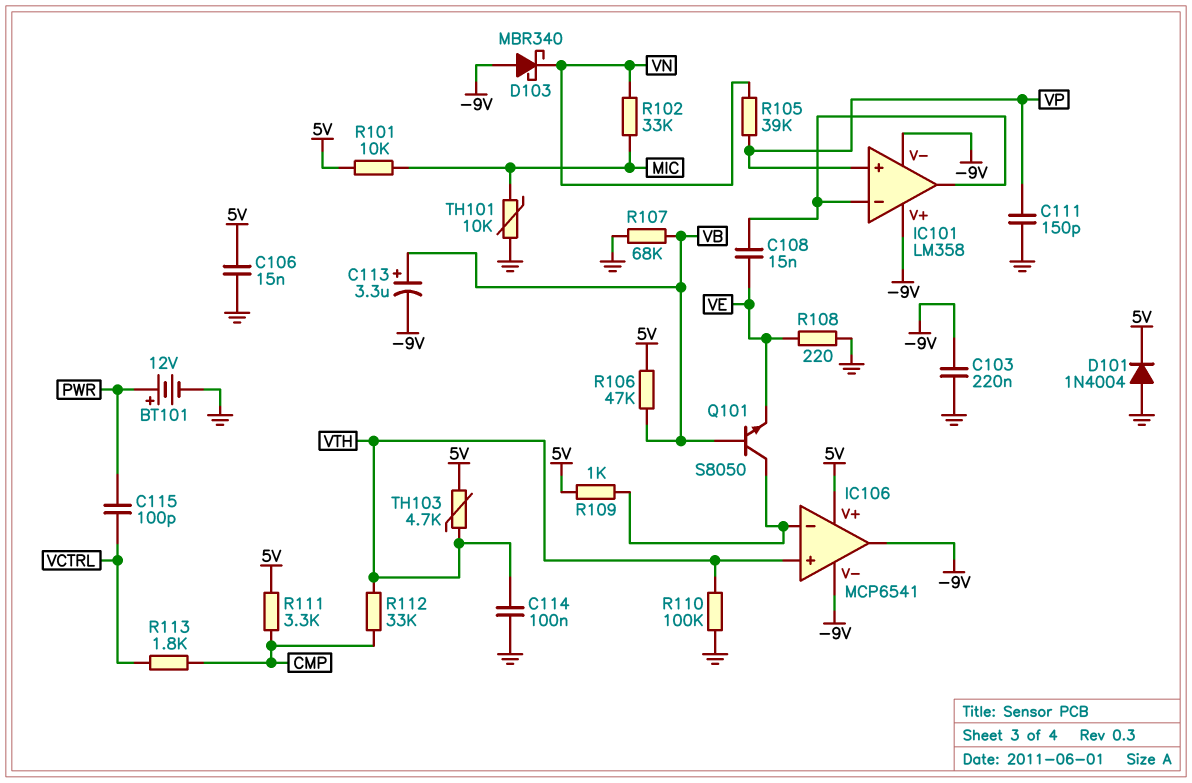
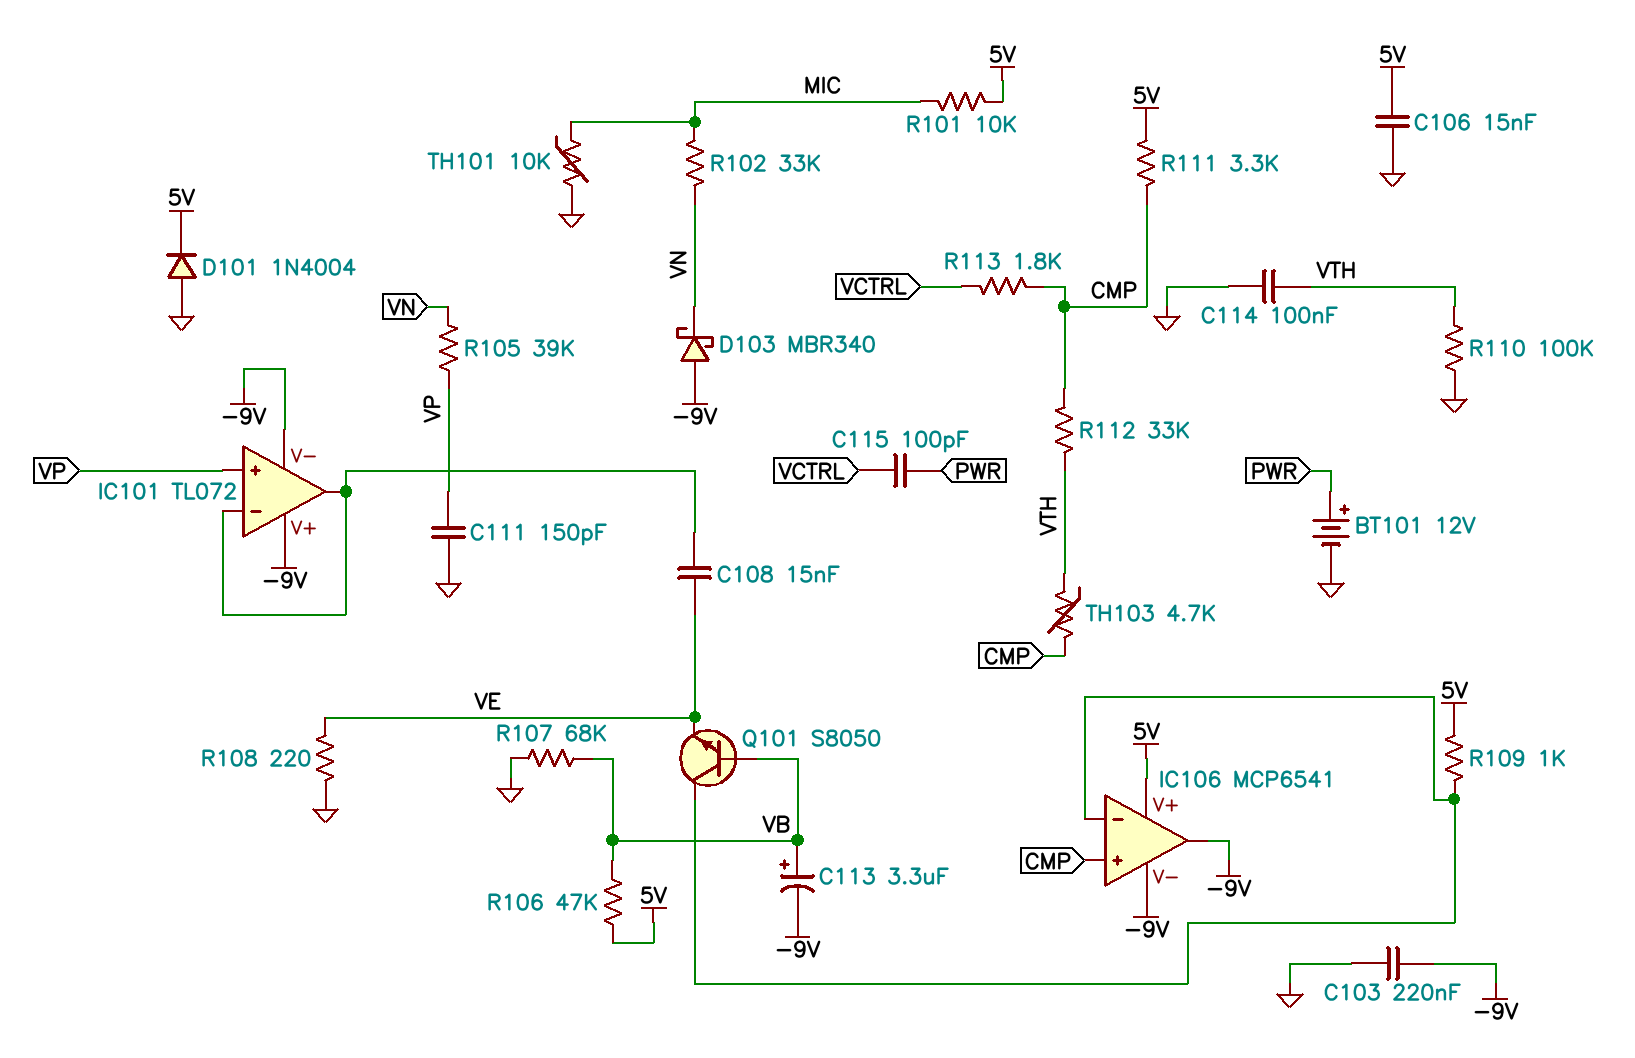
IC101: LM358 -> TL072
IC106 pin in+: VTH -> CMP
TH103: 4.7k (5V, VTH) -> 4.7k (CMP, VTH)

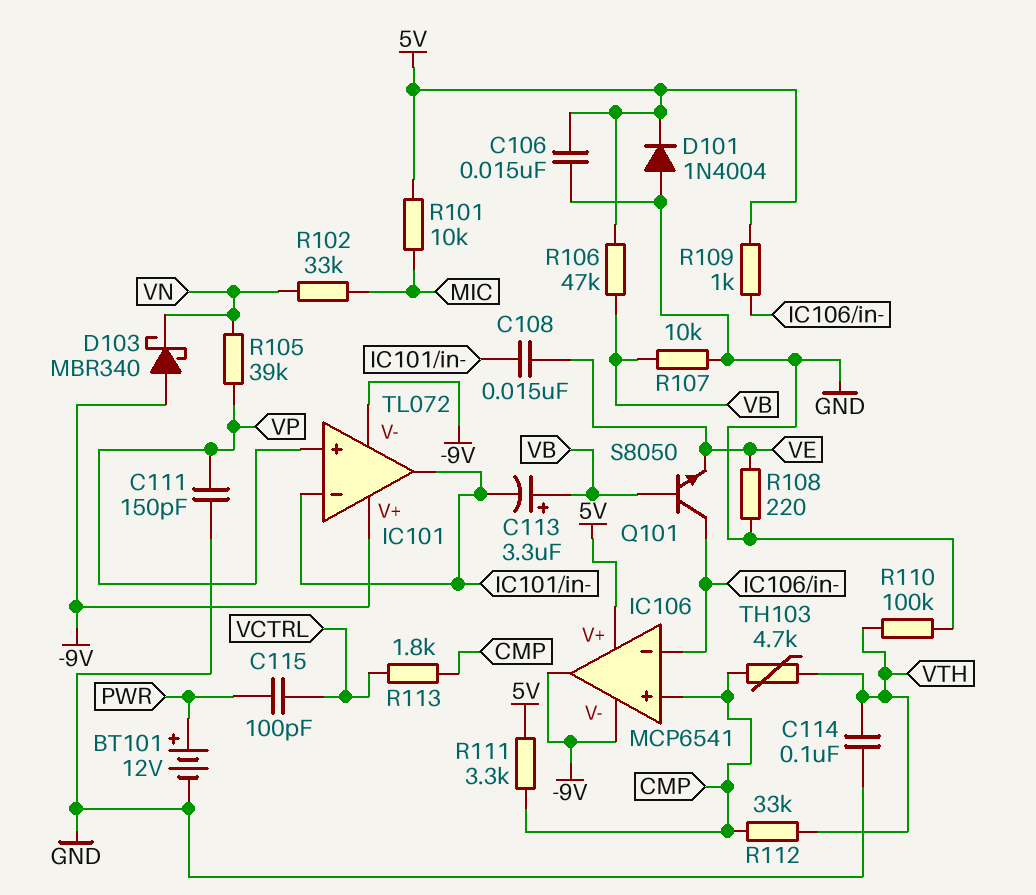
C103: 220nF (-9V, GND) -> none
C113: 3.3uF (plus VB, minus -9V) -> 3.3uF (plus VB, minus IC101/in-)
R107: 68k (GND, VB) -> 10k (GND, VB)
TH101: 10k (GND, MIC) -> none

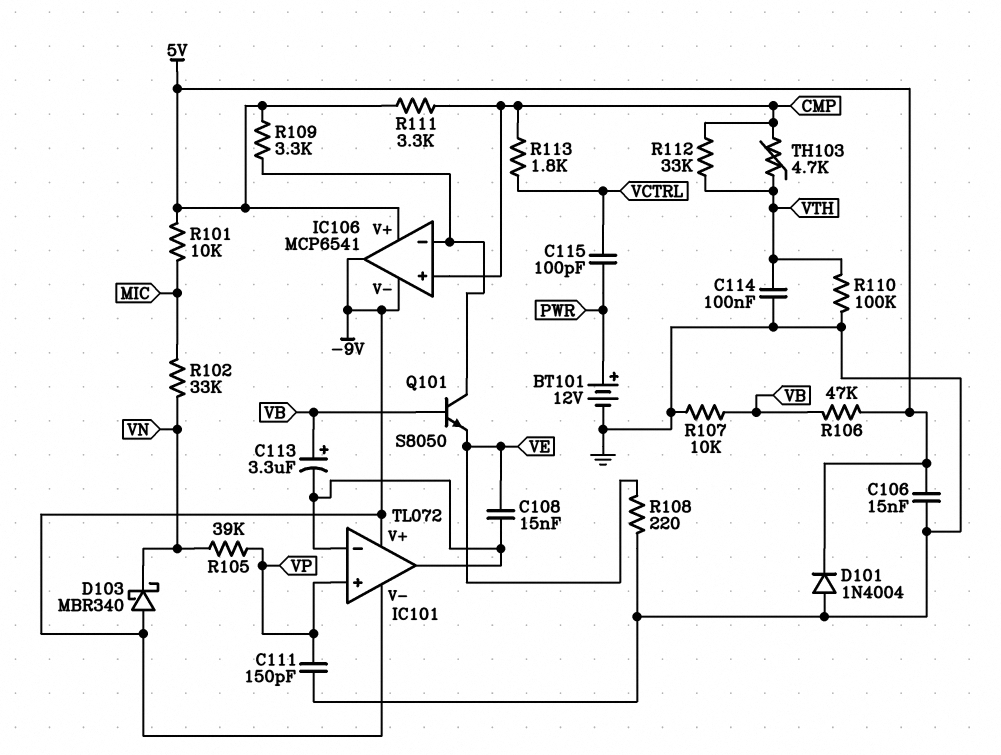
R109: 1k (5V, IC106/in-) -> 3.3k (5V, IC106/in-)

